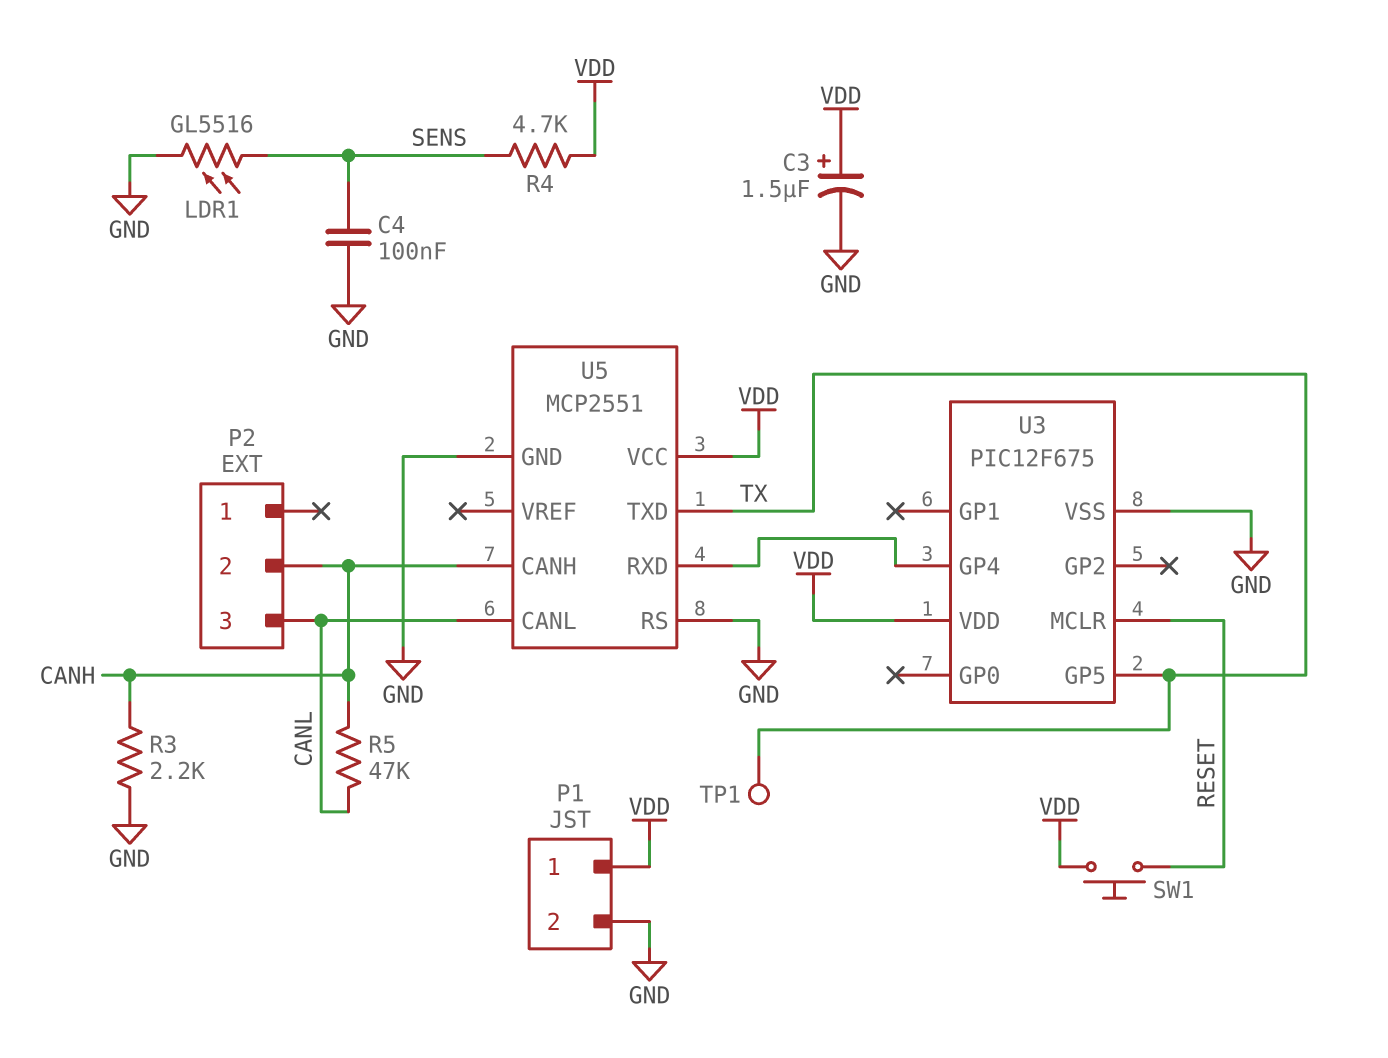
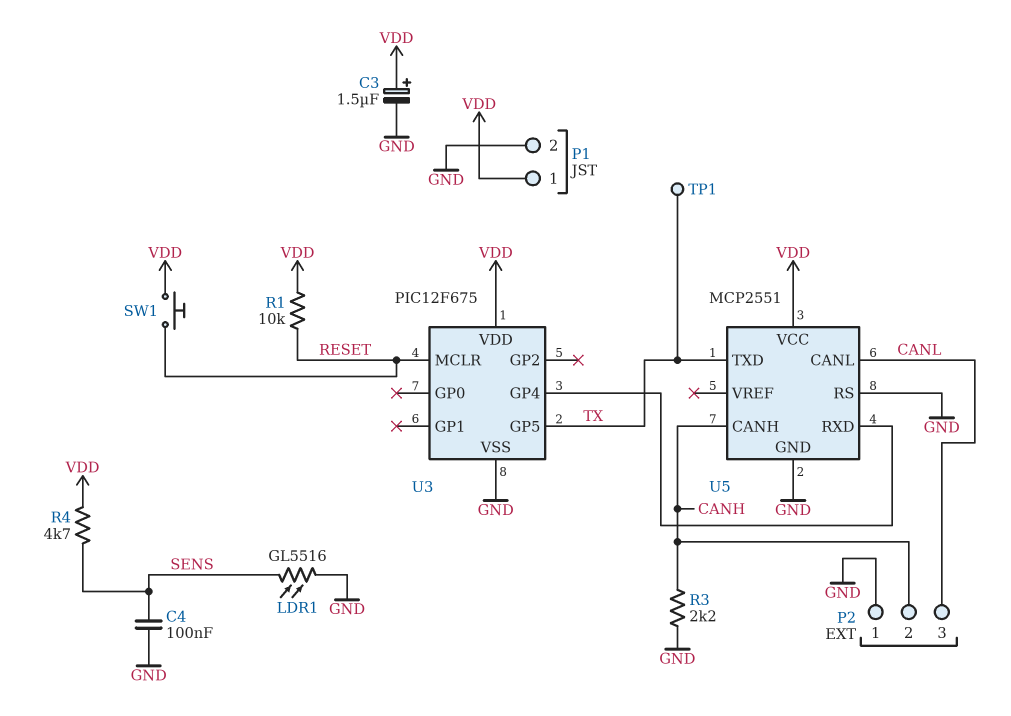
P2 pin 1: none -> GND
R1: none -> 10k (RESET, VDD)
R5: 47k (CANH, CANL) -> none

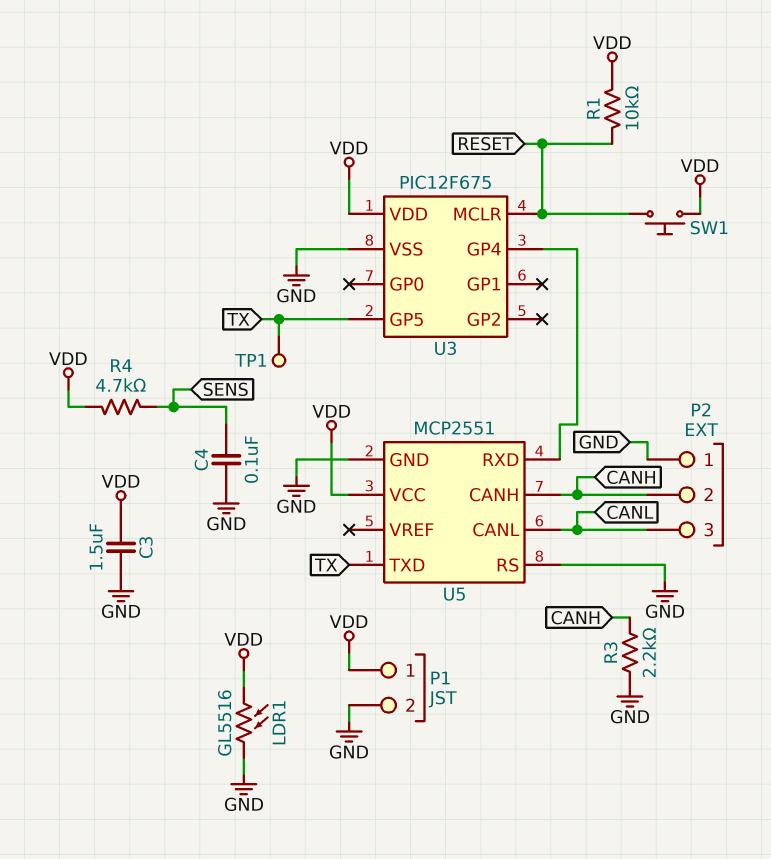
C3: 1.5uF (plus VDD, minus GND) -> 1.5uF (GND, VDD)
LDR1: GL5516 (GND, SENS) -> GL5516 (GND, VDD)

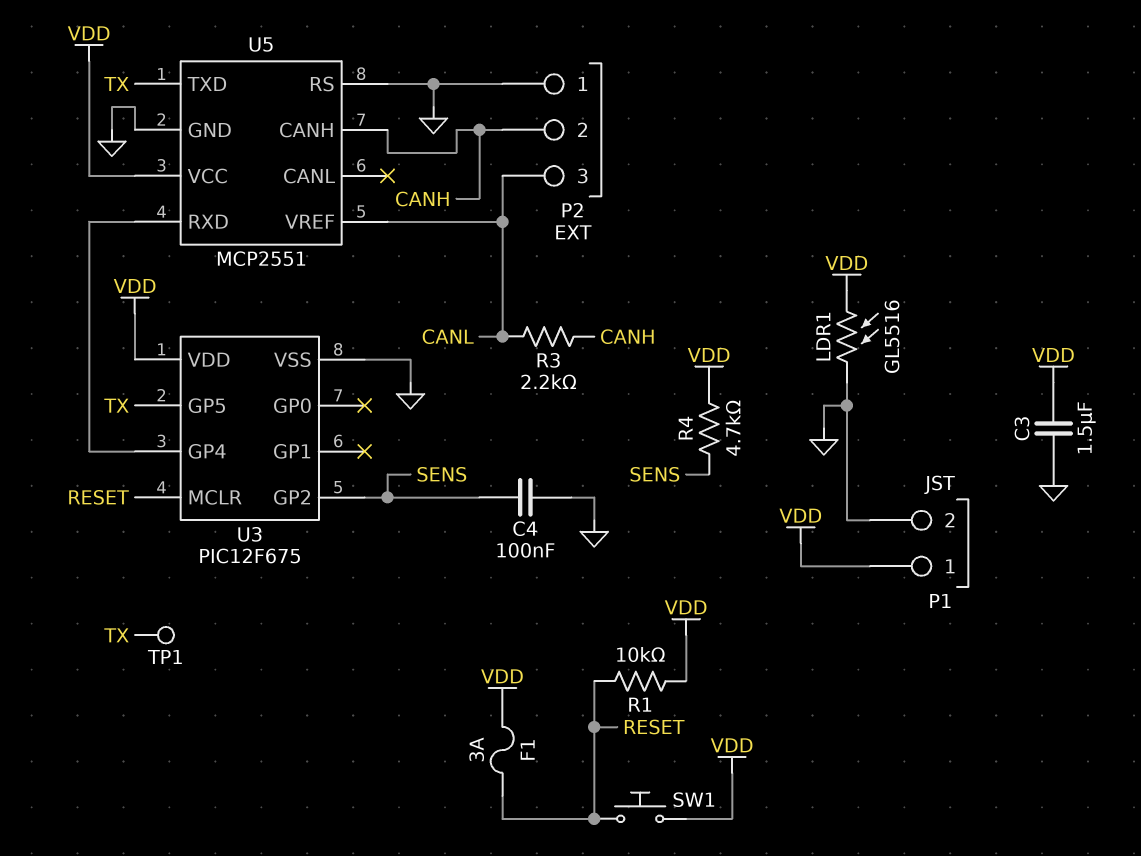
F1: none -> 3A (RESET, VDD)
R3: 2.2k (CANH, GND) -> 2.2k (CANH, CANL)
U3 pin GP2: none -> SENS
U5 pin CANL: CANL -> none
U5 pin VREF: none -> CANL

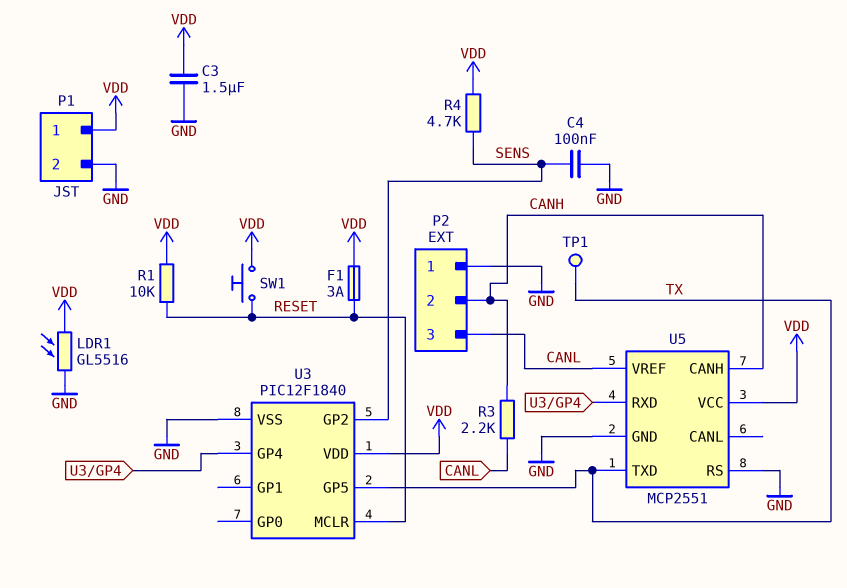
U3: PIC12F675 -> PIC12F1840

